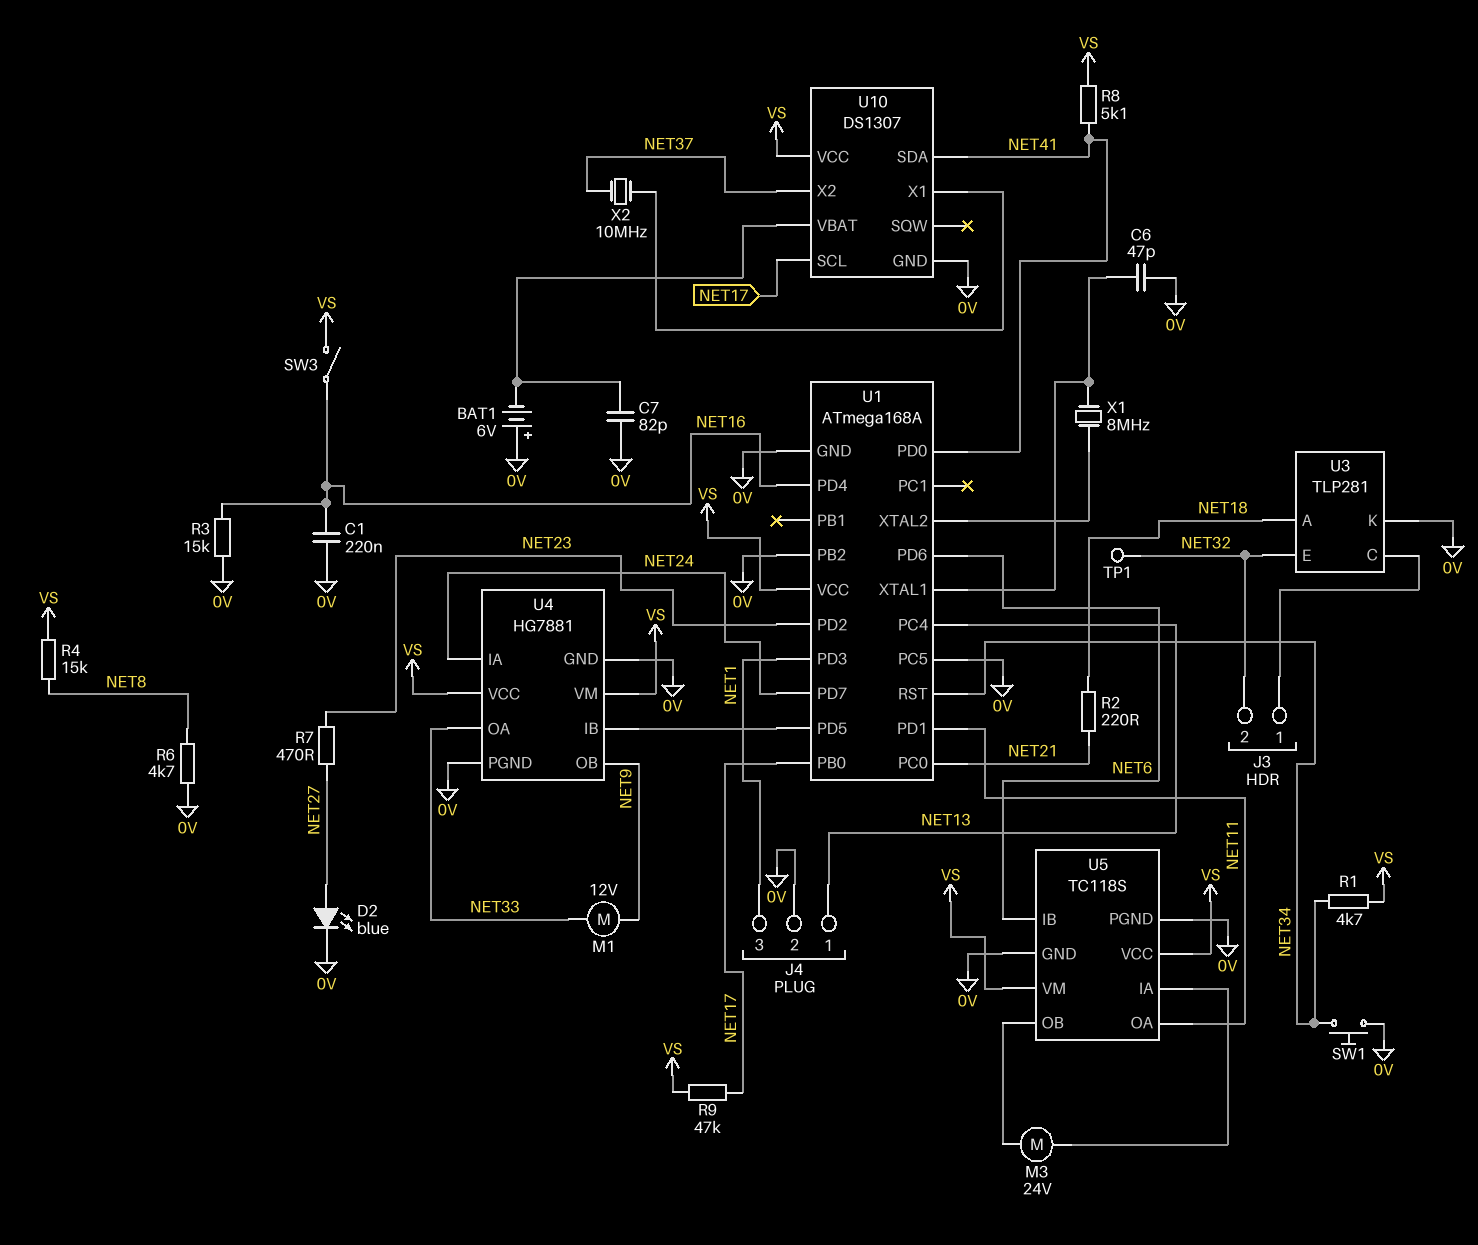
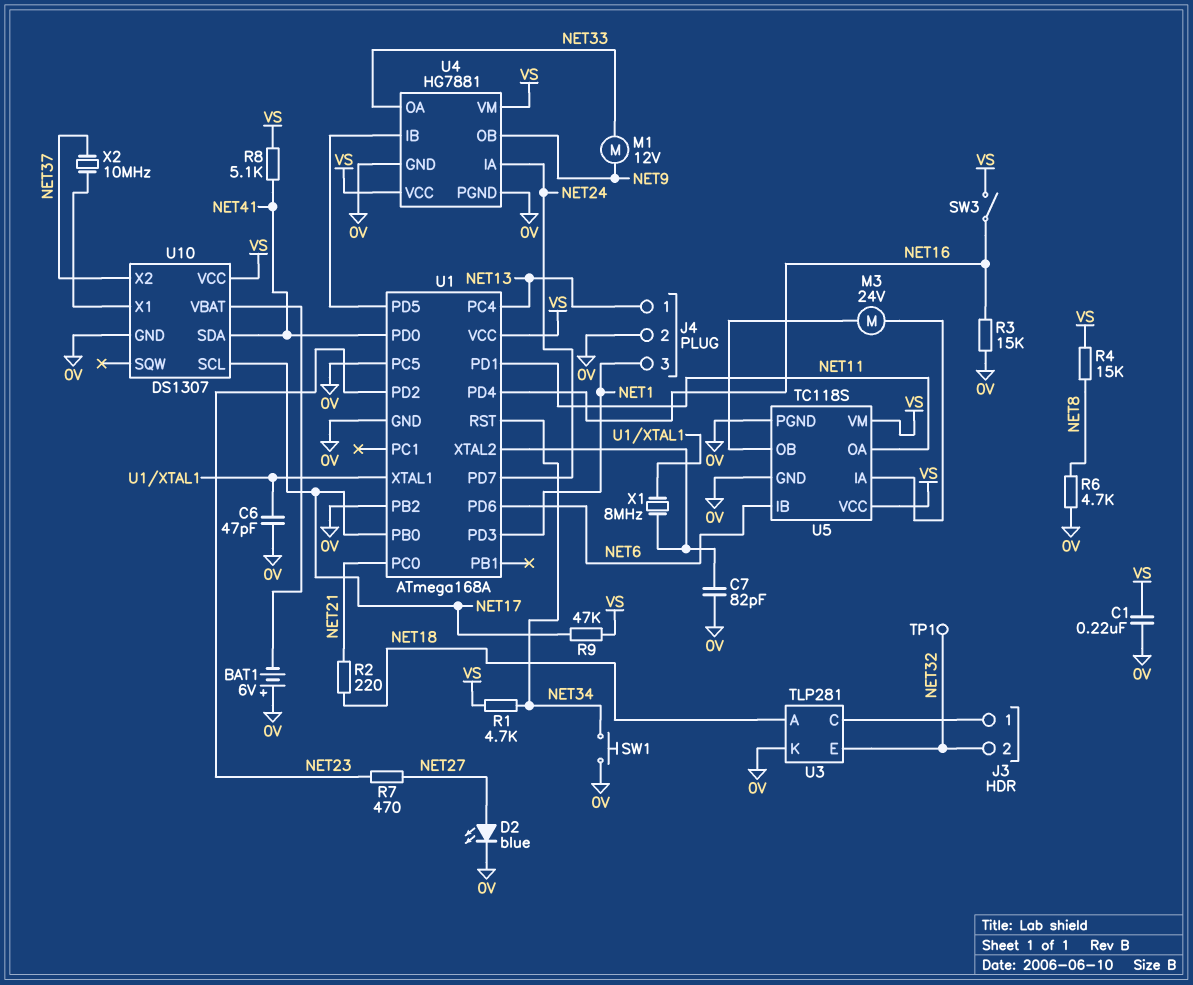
C1: 220nF (0V, NET16) -> 220nF (0V, VS)
C7: 82pF (0V, U10/VBAT) -> 82pF (0V, U1/XTAL2)

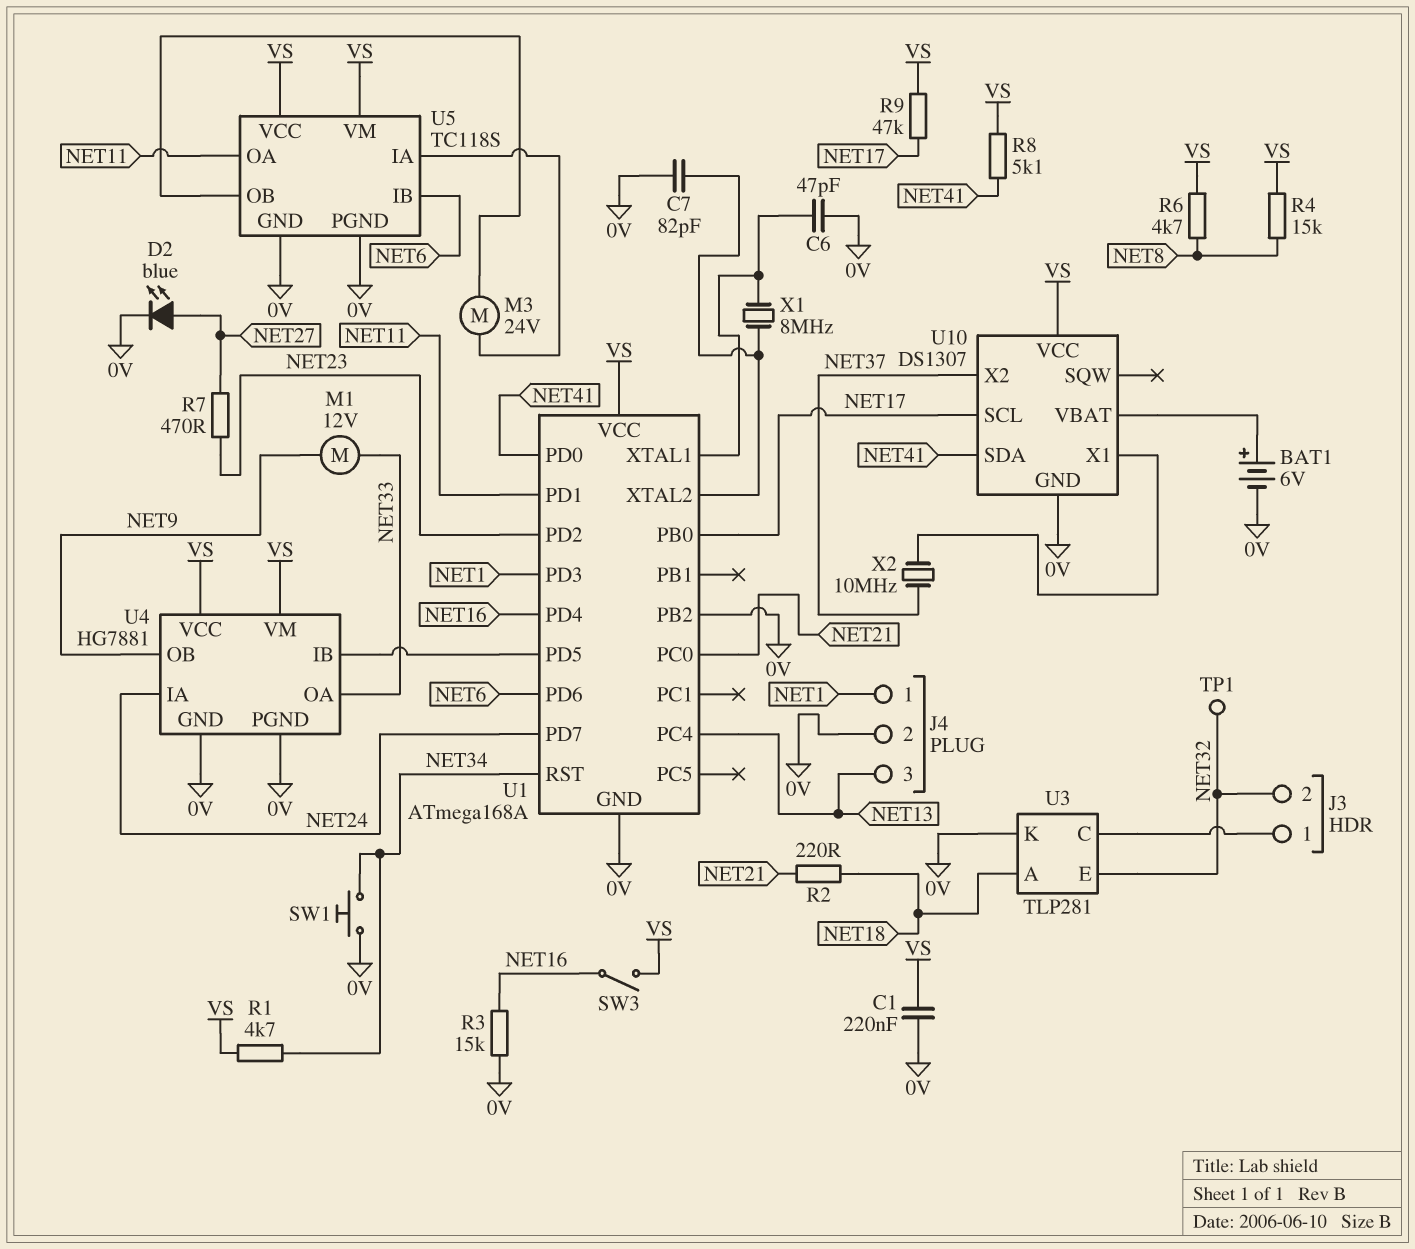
BAT1: 6V (plus 0V, minus U10/VBAT) -> 6V (plus U10/VBAT, minus 0V)
J4 pin 1: NET13 -> NET1
J4 pin 3: NET1 -> NET13
R6: 4.7k (0V, NET8) -> 4.7k (NET8, VS)
U1 pin PC5: 0V -> none

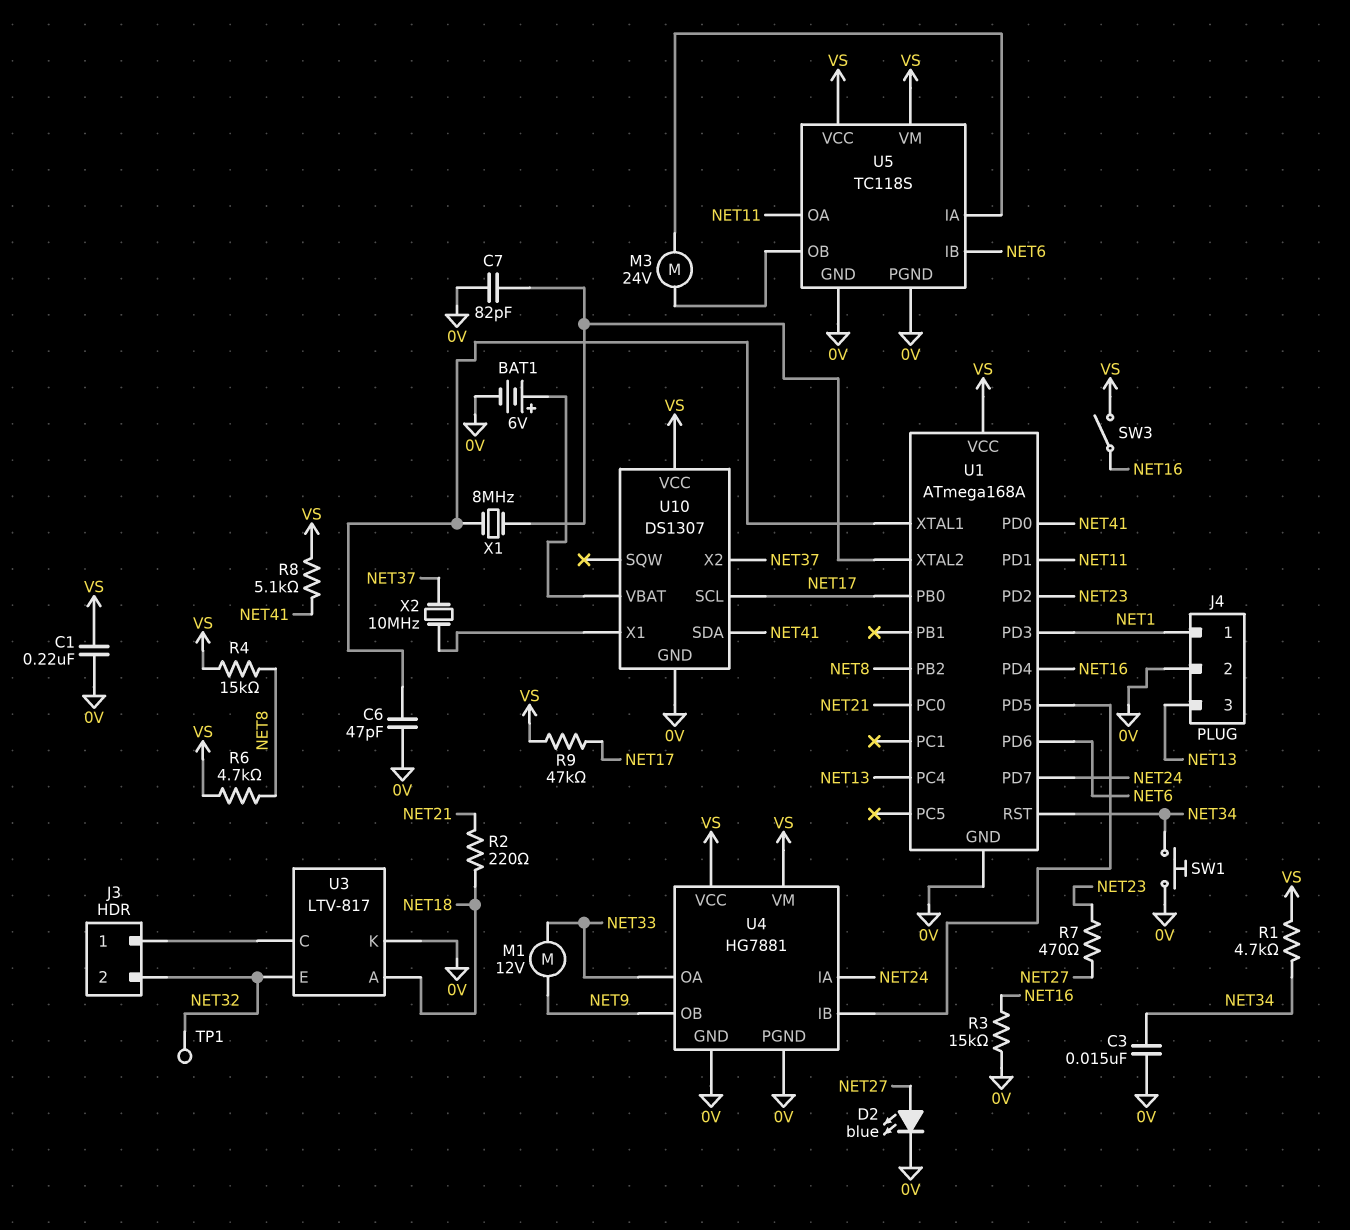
C3: none -> 15nF (0V, NET34)
U1 pin PB2: 0V -> NET8
U3: TLP281 -> LTV-817

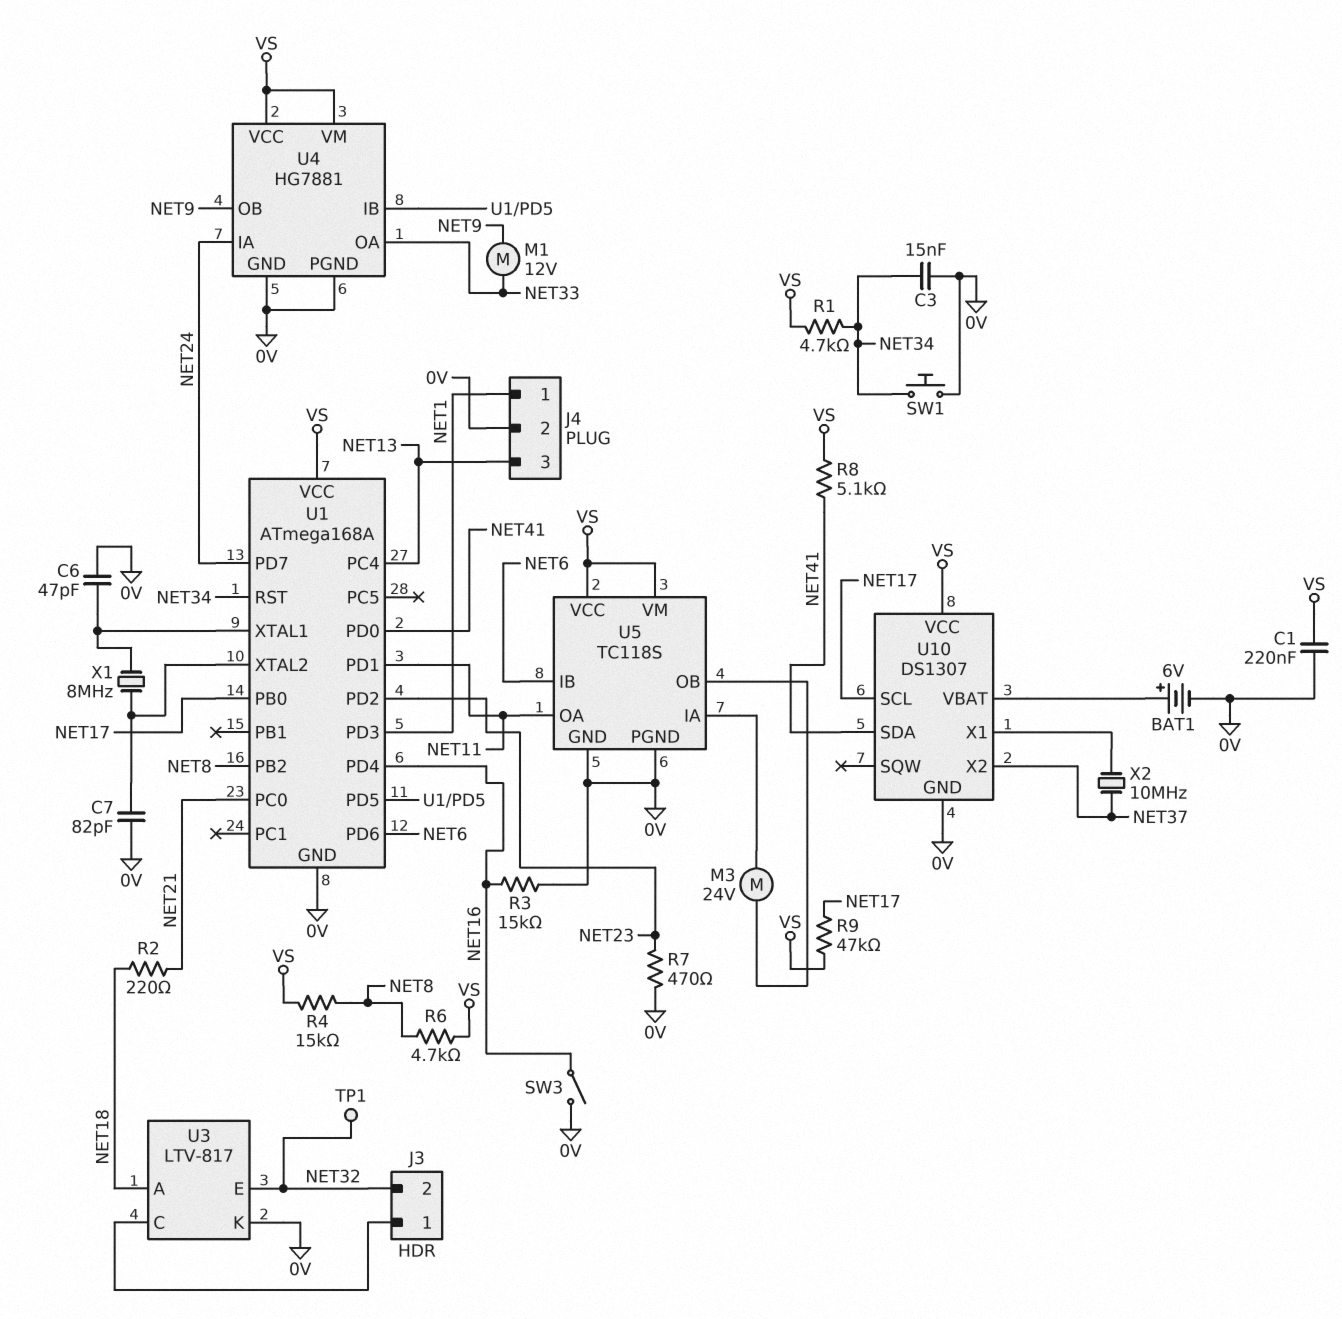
D2: LED blue (A NET27, K 0V) -> none
R7: 470 (NET23, NET27) -> 470 (0V, NET23)
SW3: switch (NET16, VS) -> switch (0V, NET16)

